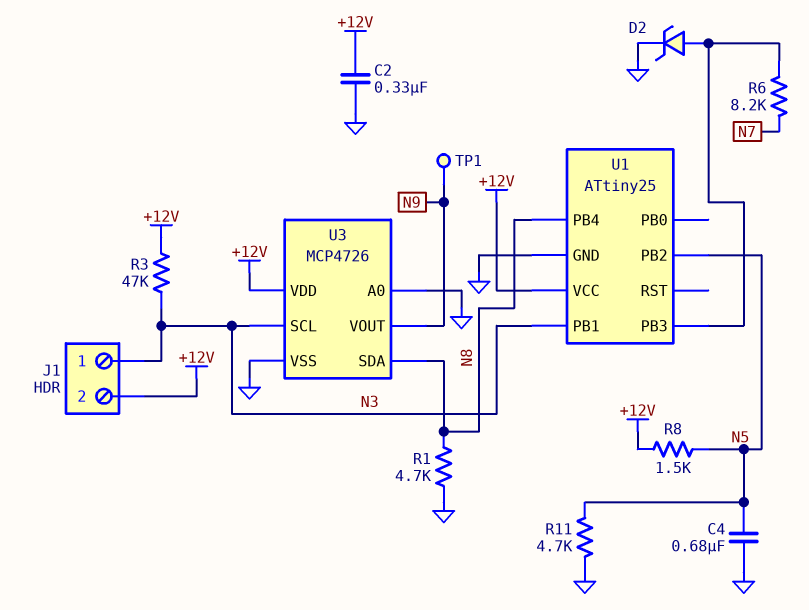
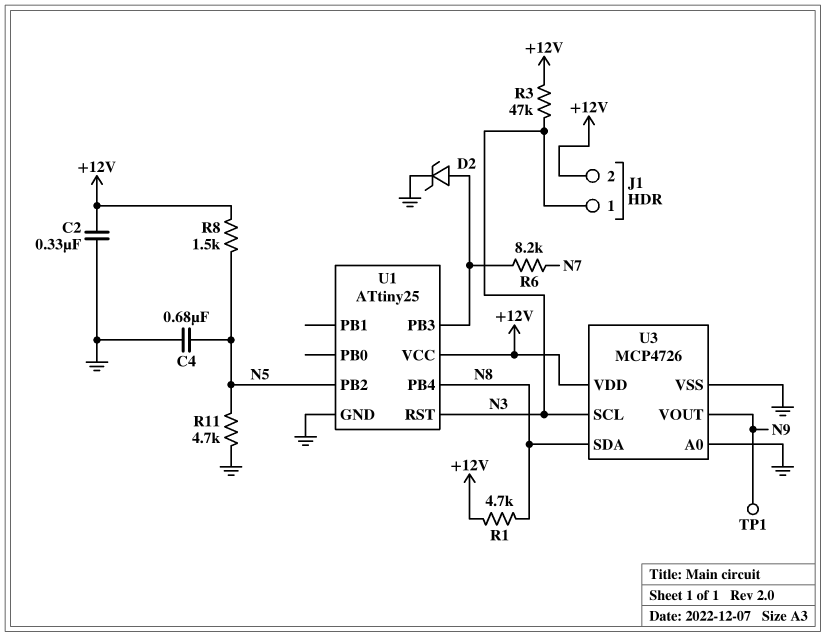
R1: 4.7k (GND, N8) -> 4.7k (+12V, N8)
U1 pin PB1: N3 -> none
U1 pin RST: none -> N3

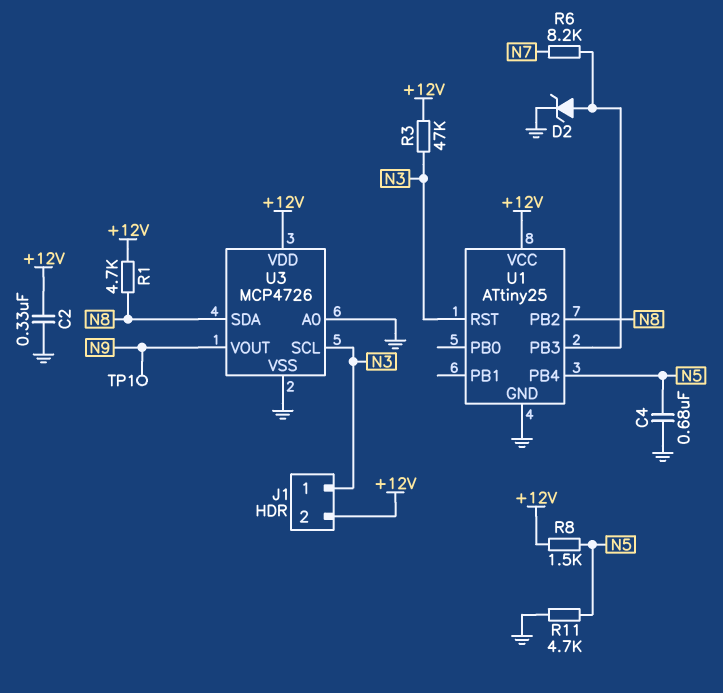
U1 pin PB2: N5 -> N8
U1 pin PB4: N8 -> N5

